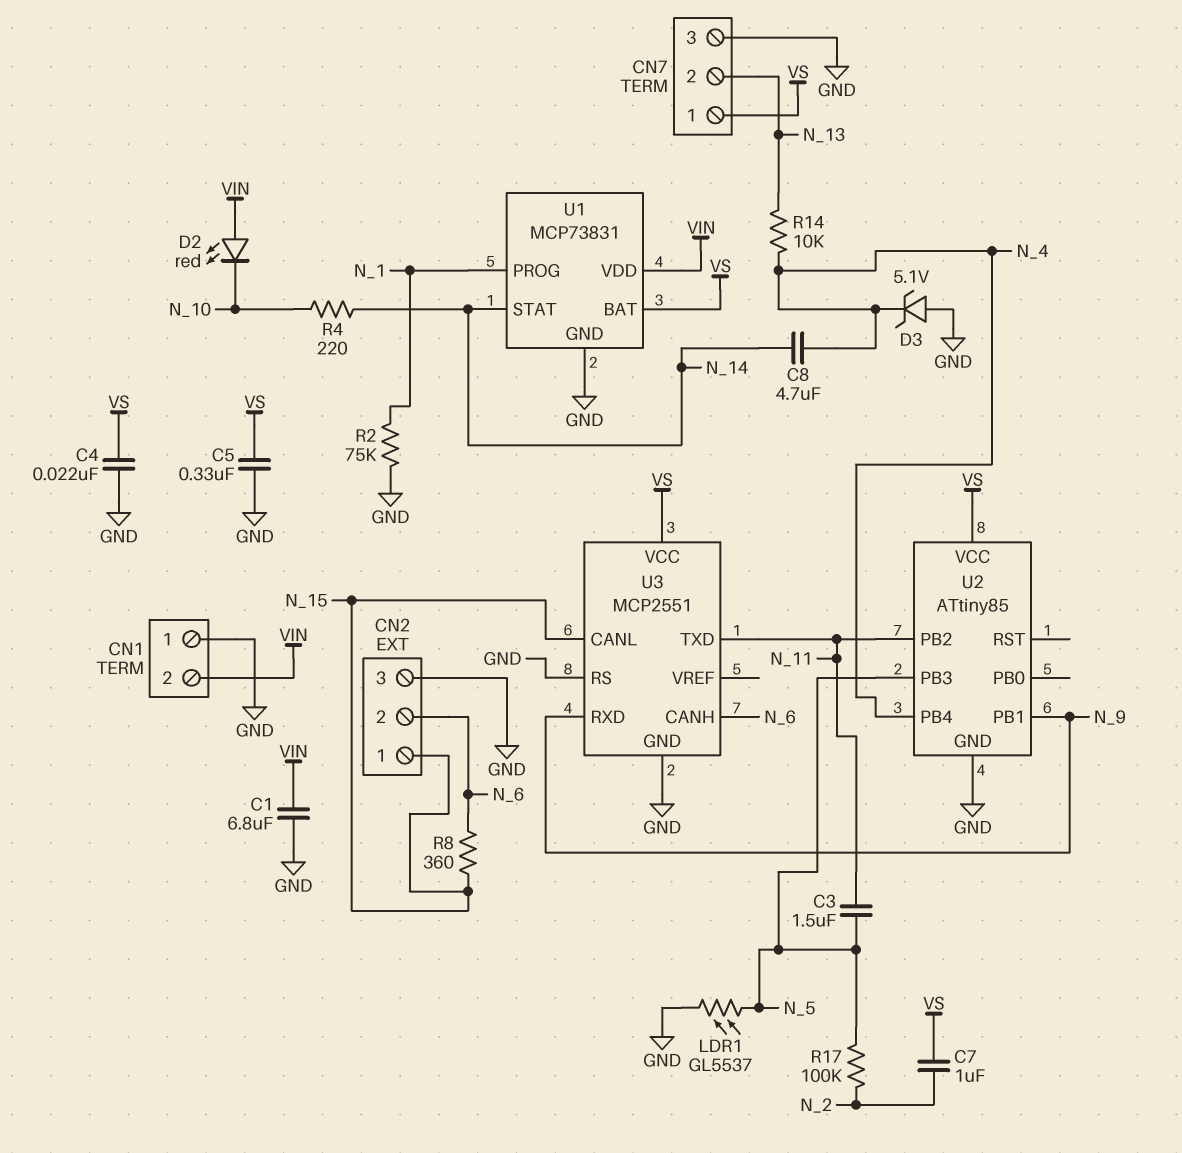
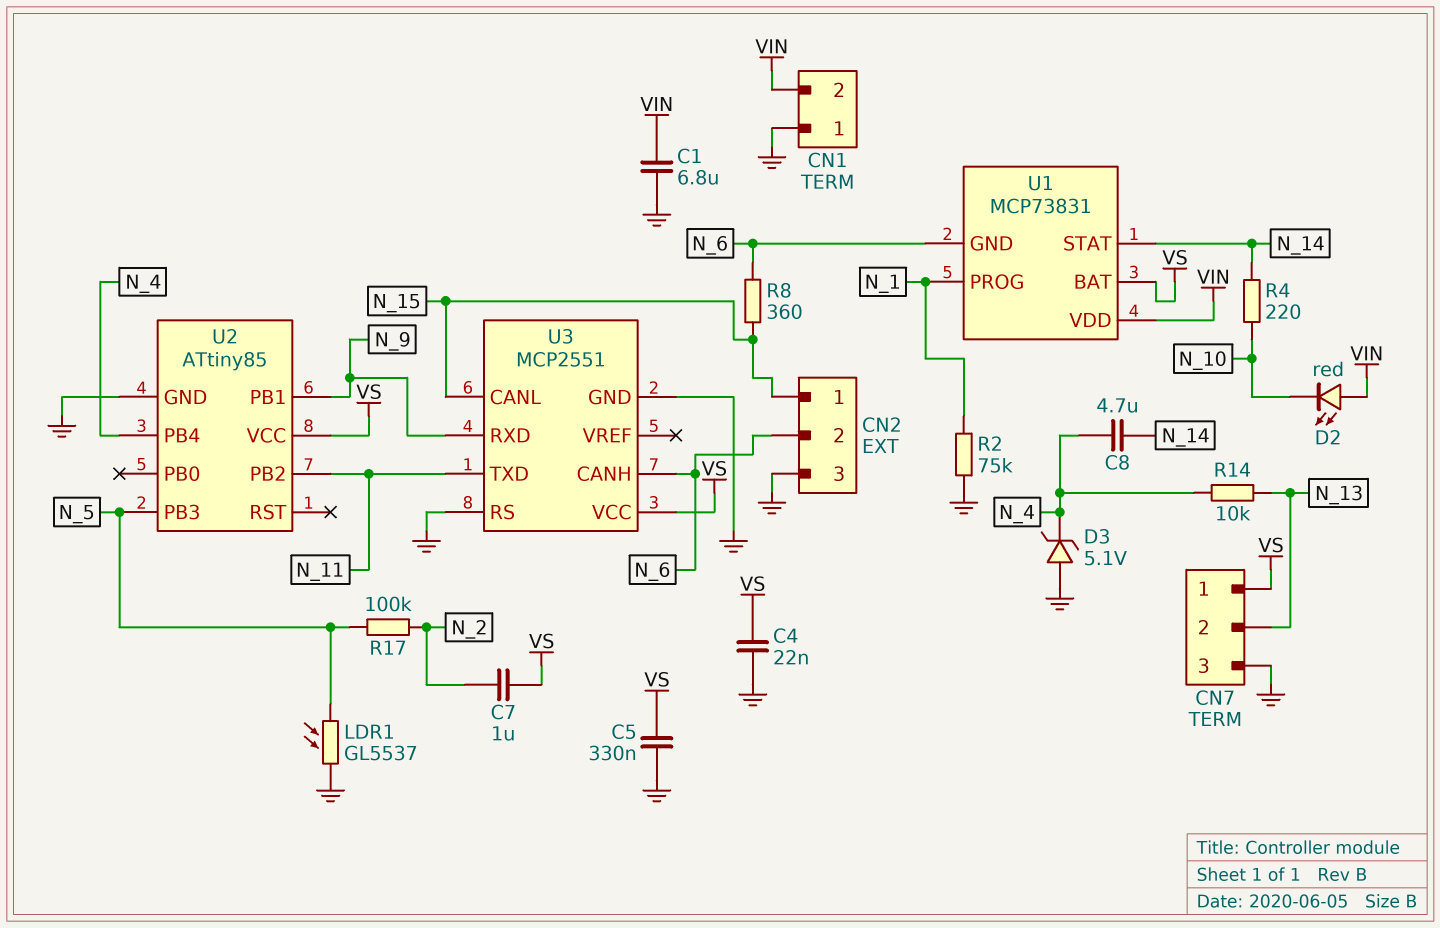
C3: 1.5uF (N_5, N_11) -> none
U1 pin GND: GND -> N_6

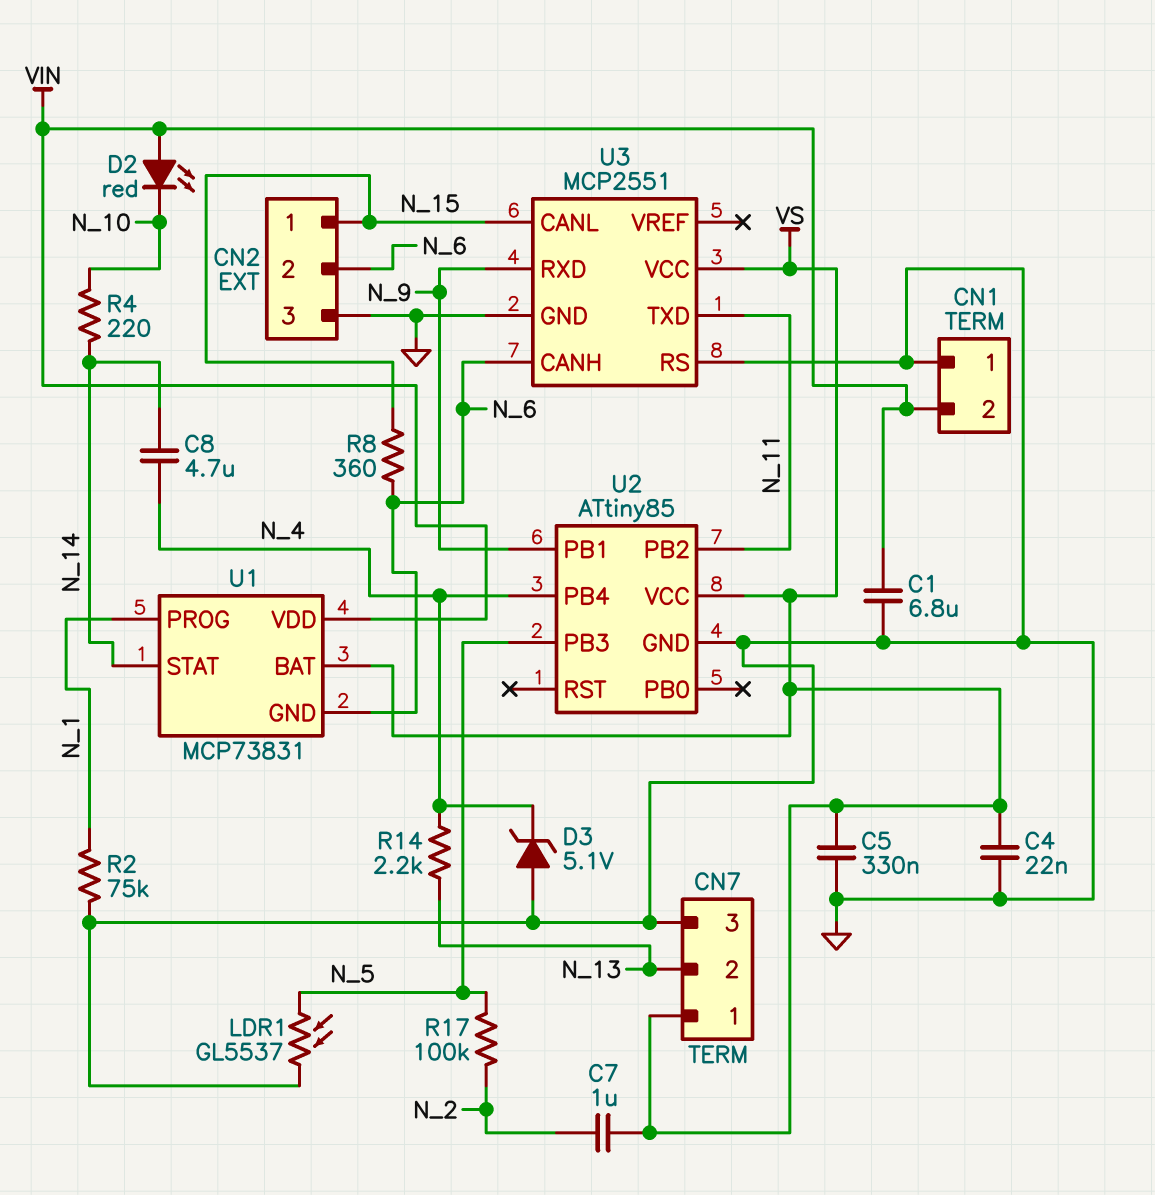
R14: 10k (N_4, N_13) -> 2.2k (N_4, N_13)

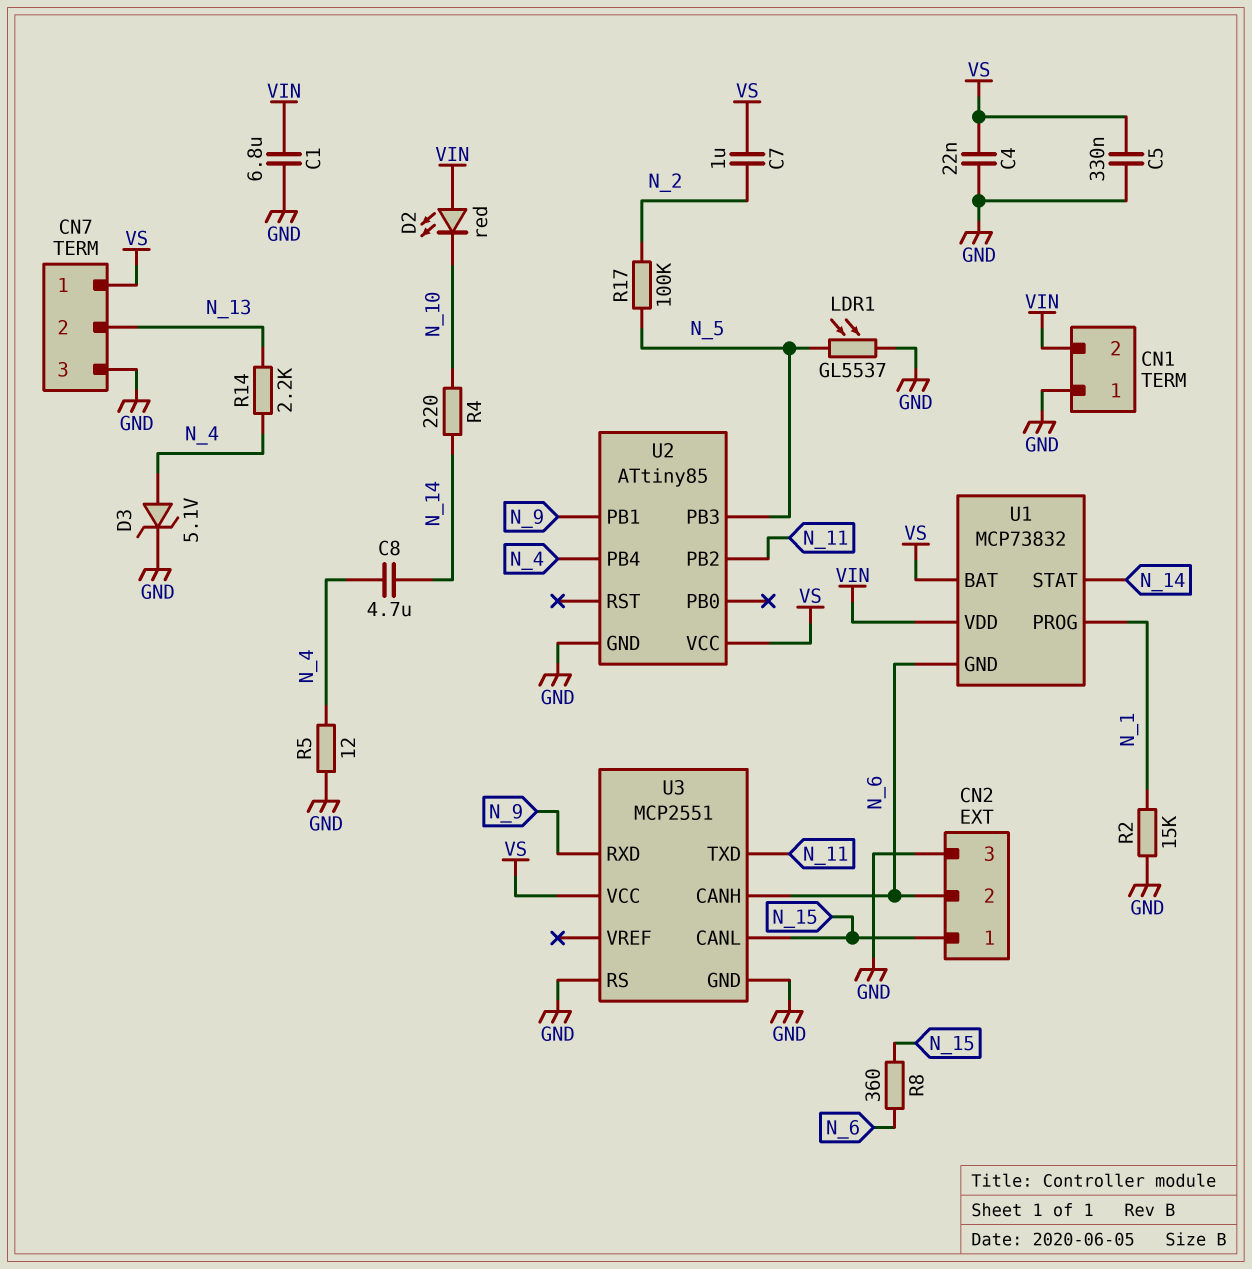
D3: zener 5.1V (A GND, K N_4) -> zener 5.1V (A N_4, K GND)
R2: 75k (GND, N_1) -> 15k (GND, N_1)
R5: none -> 12 (GND, N_4)
U1: MCP73831 -> MCP73832

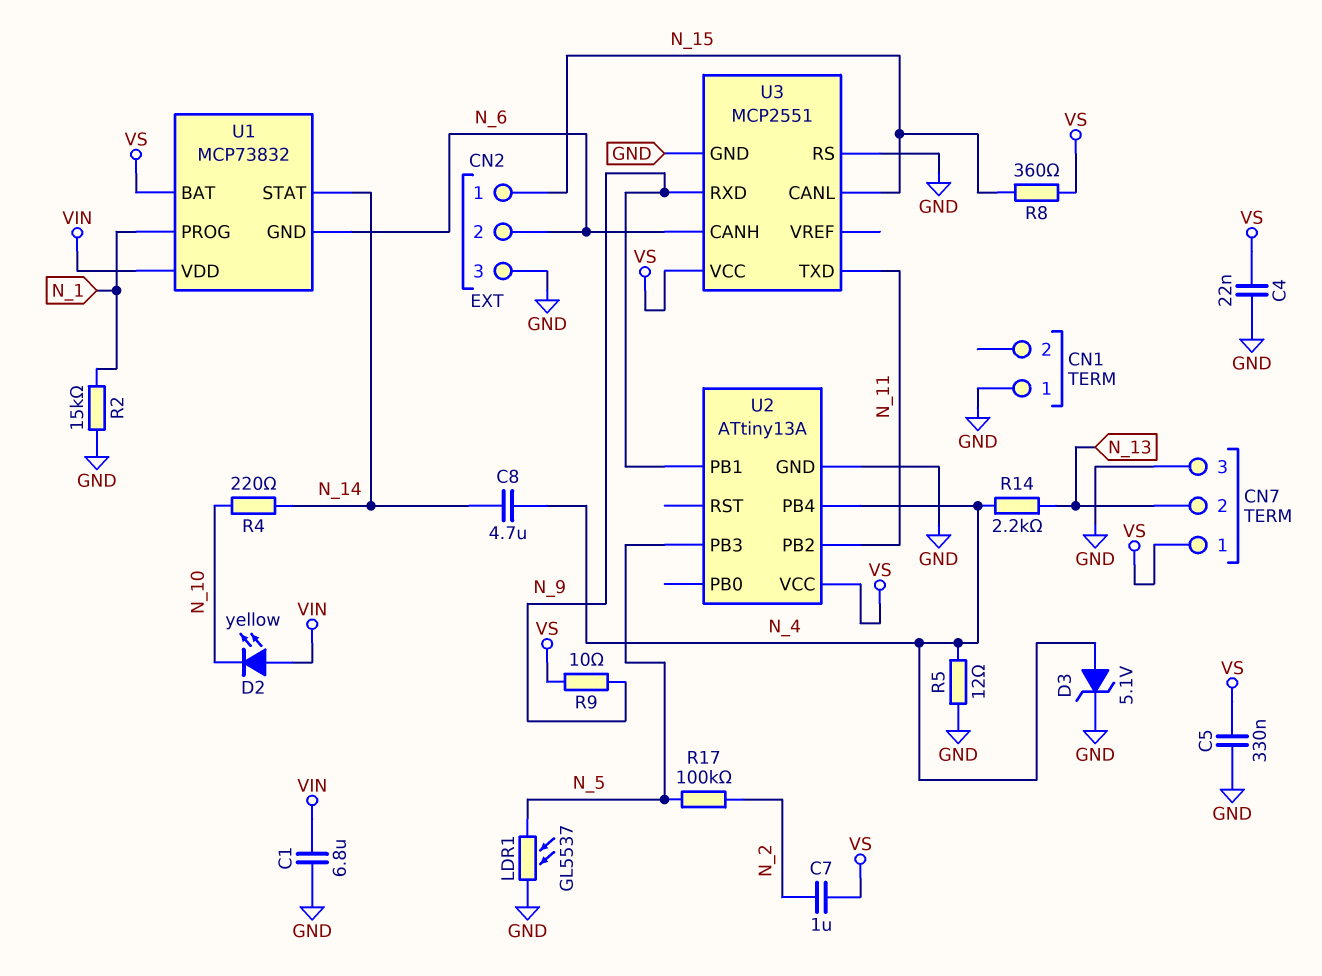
CN1 pin 2: VIN -> none
D2: LED red (A VIN, K N_10) -> LED yellow (A VIN, K N_10)
R8: 360 (N_6, N_15) -> 360 (N_15, VS)
R9: none -> 10 (N_9, VS)
U2: ATtiny85 -> ATtiny13A

